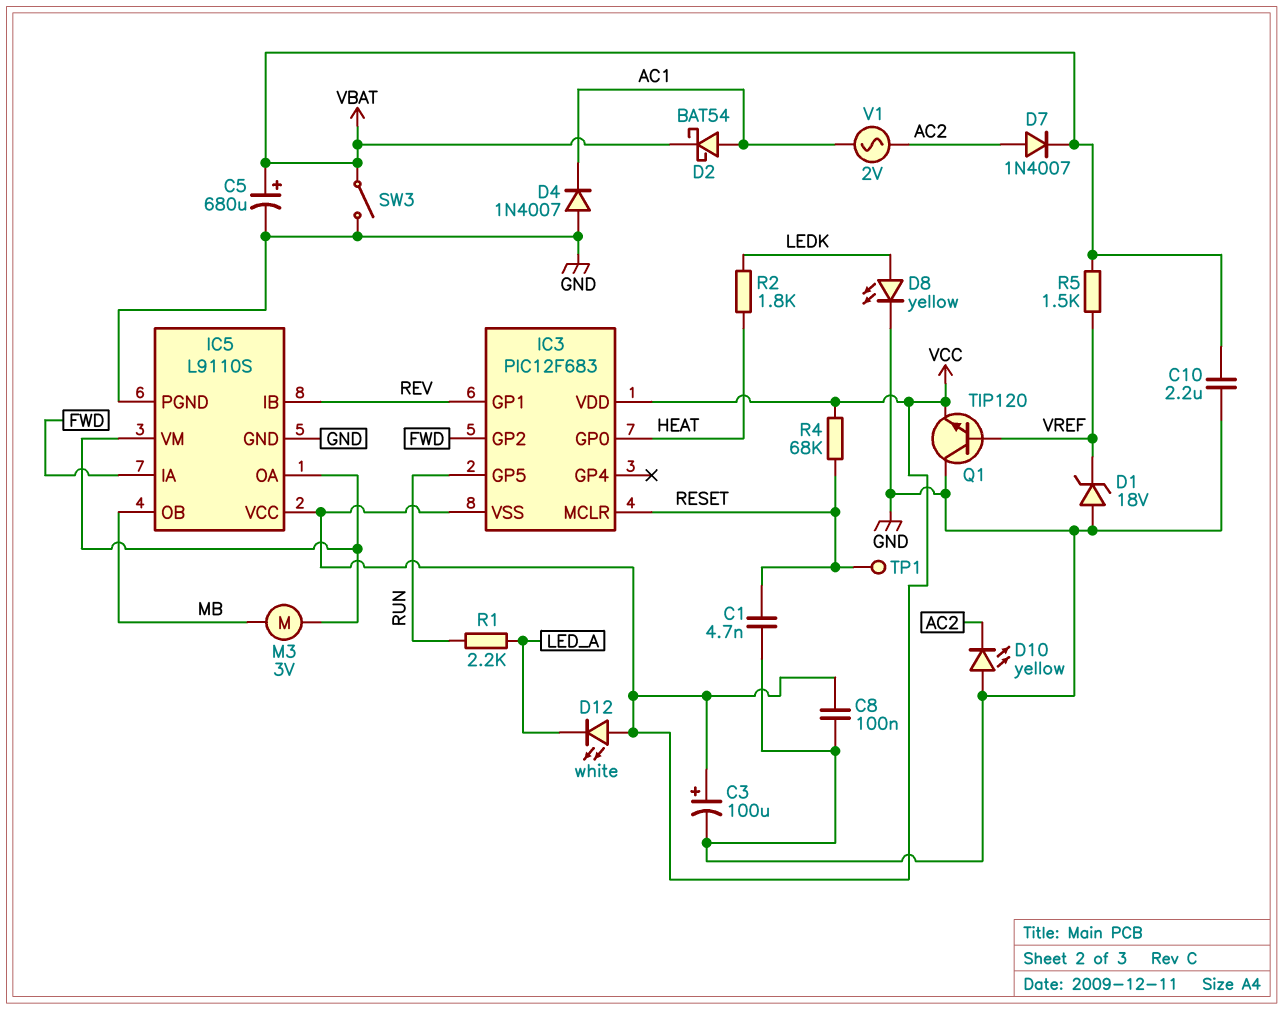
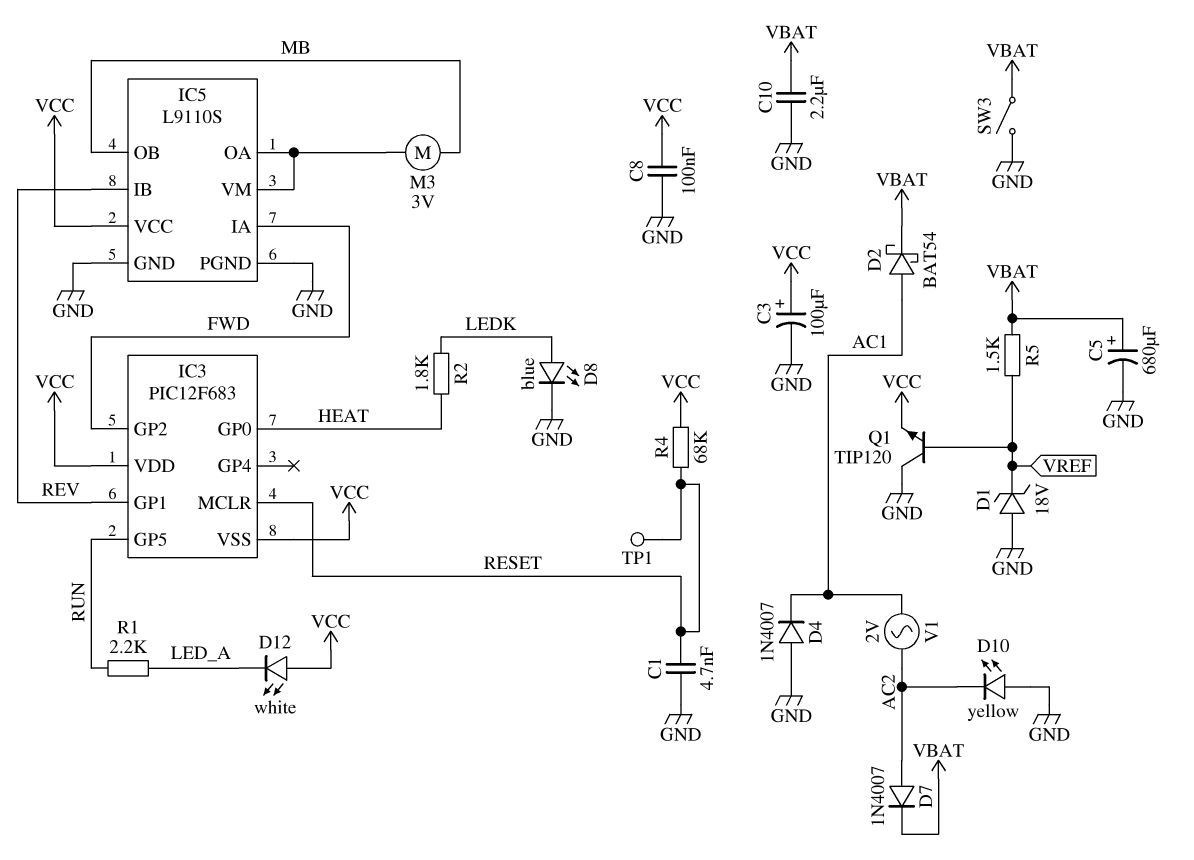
D8: LED yellow (A LEDK, K GND) -> LED blue (A LEDK, K GND)

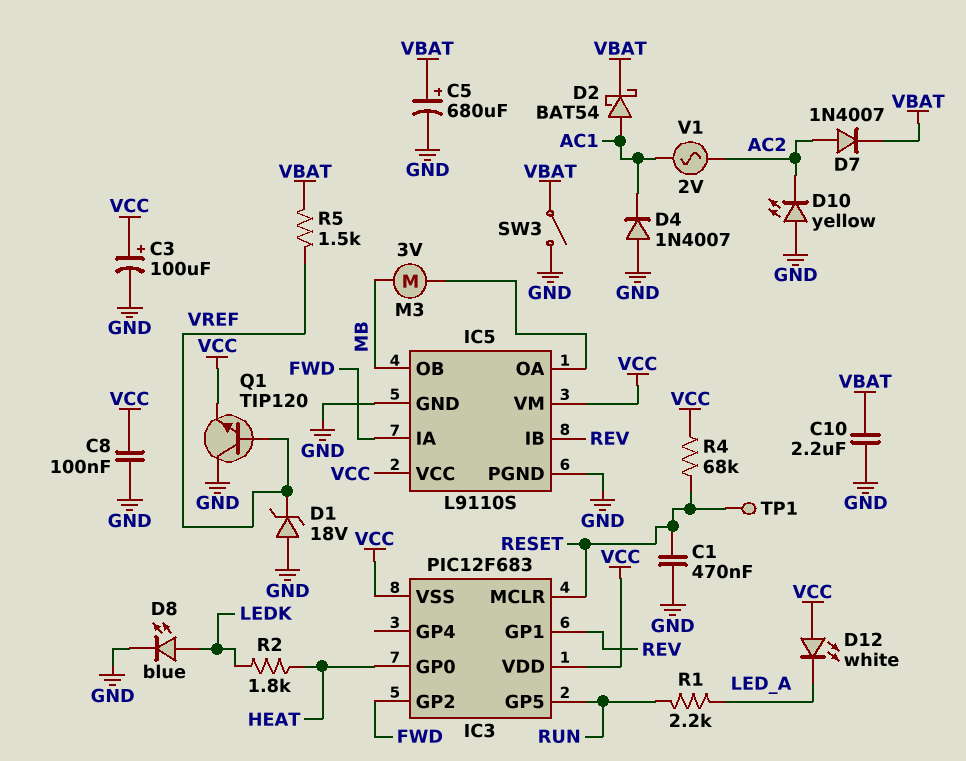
C1: 4.7nF (GND, RESET) -> 470nF (GND, RESET)
IC5 pin VM: IC5/OA -> VCC

